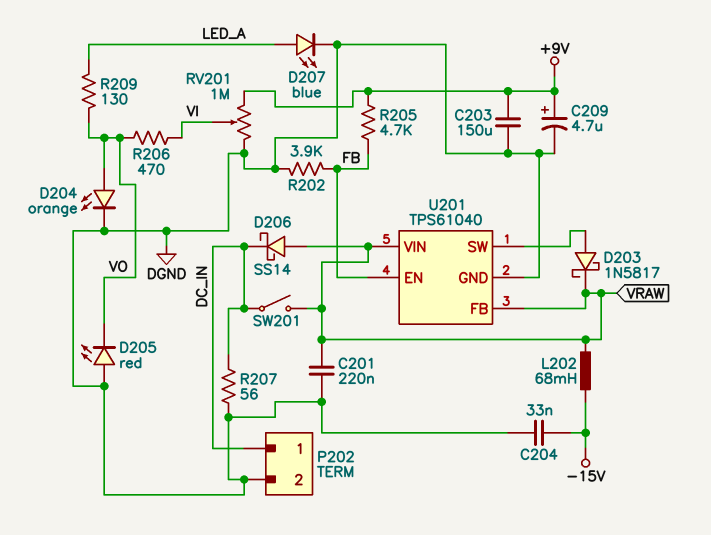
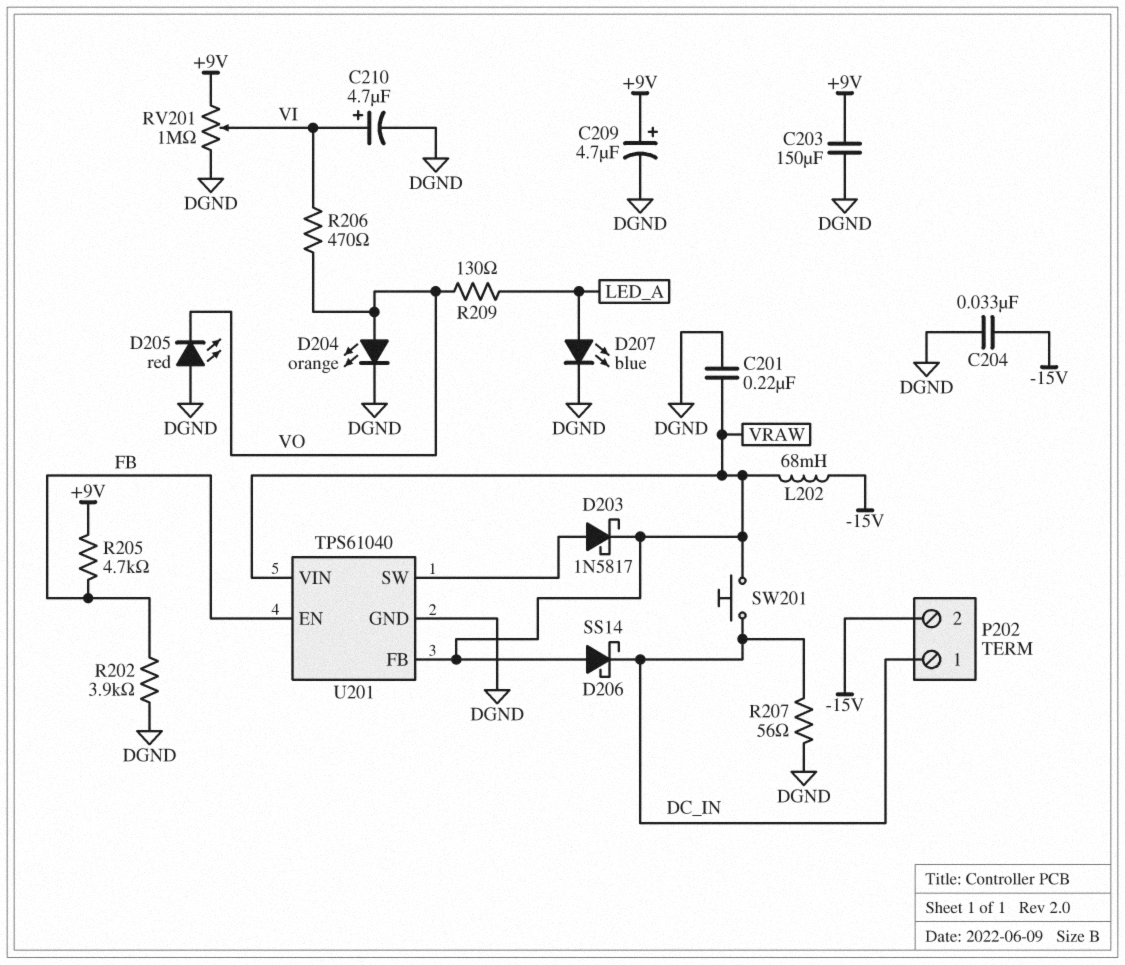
C210: none -> 4.7uF (plus VI, minus DGND)
P202 pin 2: DGND -> -15V
SW201: switch (DC_IN, VRAW) -> button (DC_IN, VRAW)

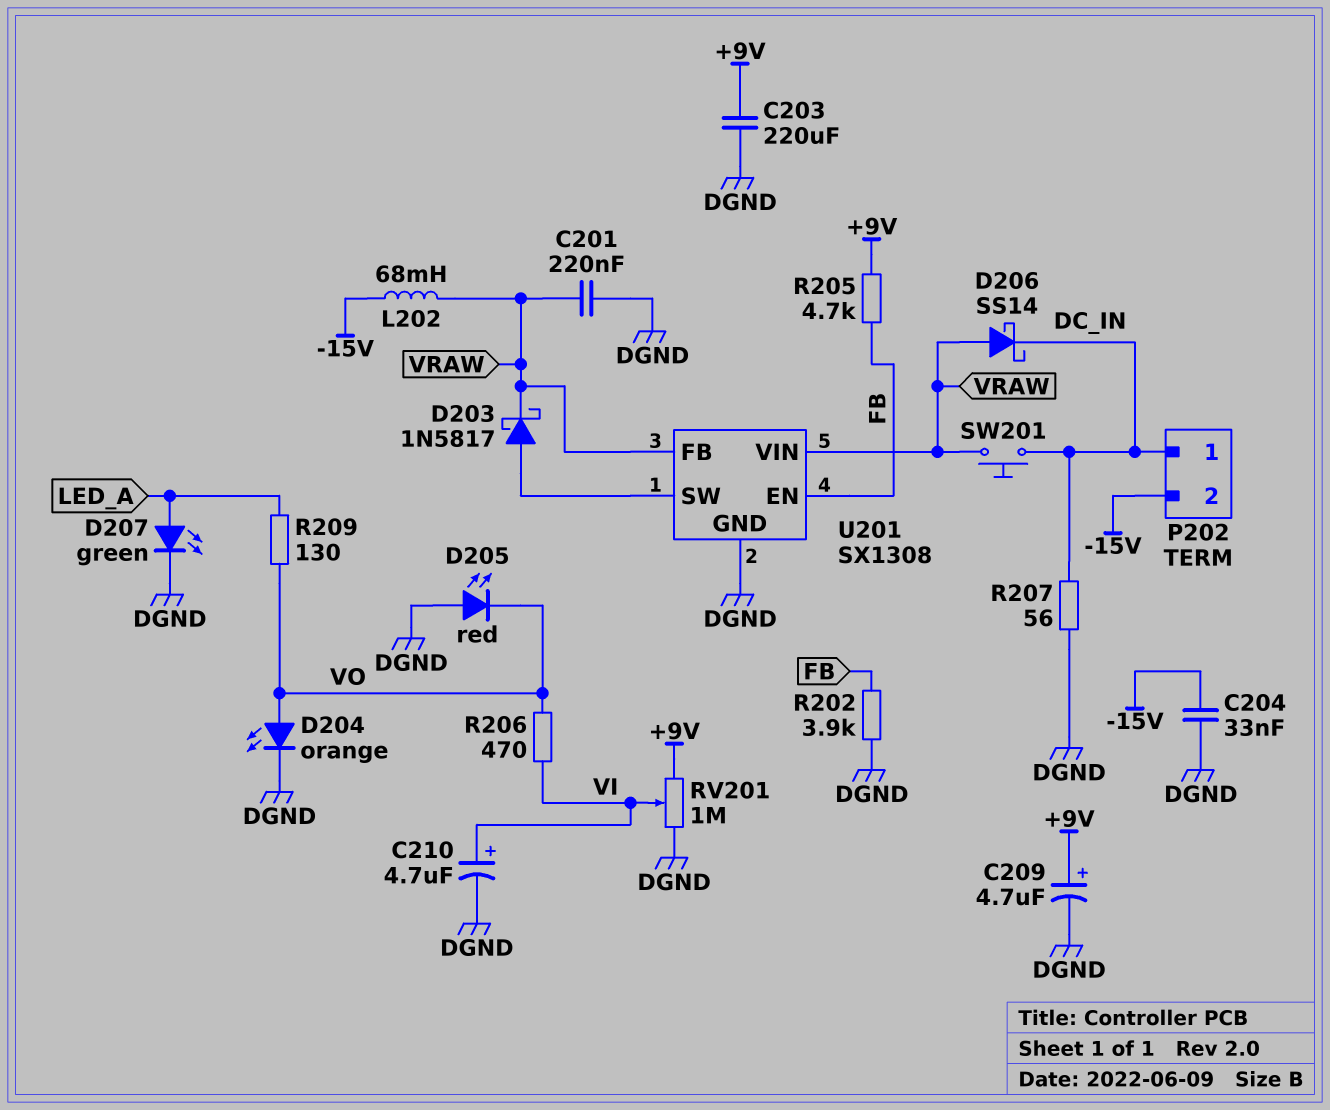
C203: 150uF (+9V, DGND) -> 220uF (+9V, DGND)
D207: LED blue (A LED_A, K DGND) -> LED green (A LED_A, K DGND)
U201: TPS61040 -> SX1308

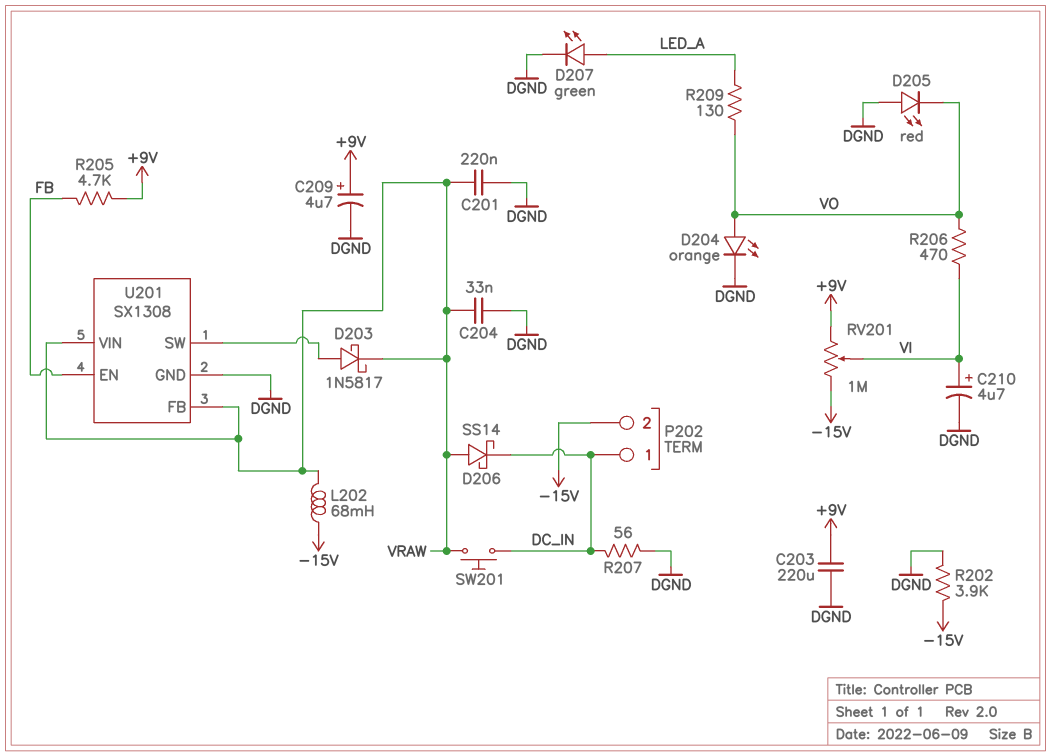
C204: 33nF (-15V, DGND) -> 33nF (DGND, VRAW)
R202: 3.9k (DGND, FB) -> 3.9k (-15V, DGND)
RV201: 1M (+9V, DGND, wiper VI) -> 1M (+9V, -15V, wiper VI)

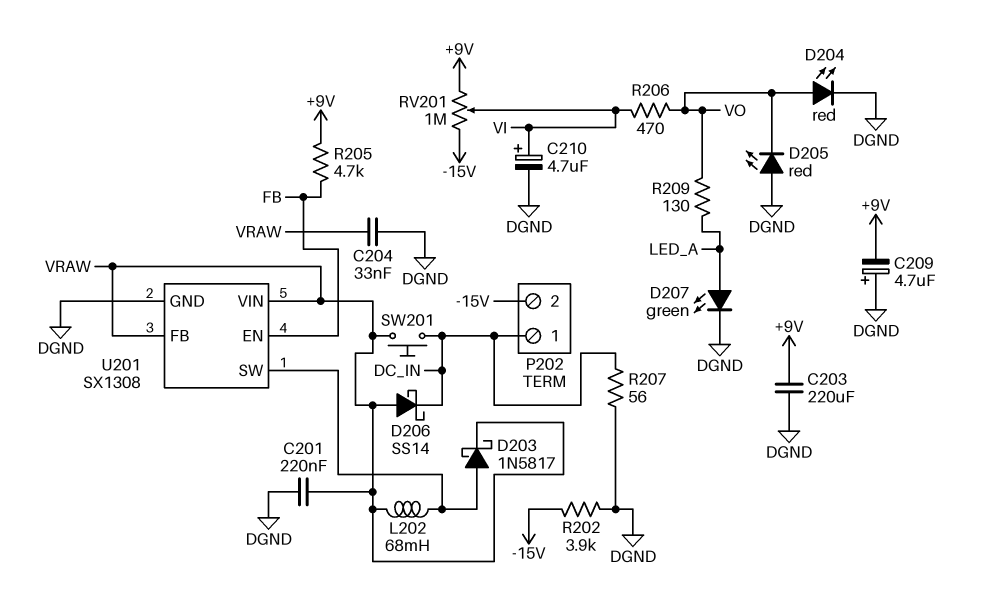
C209: 4.7uF (plus +9V, minus DGND) -> 4.7uF (plus DGND, minus +9V)
D204: LED orange (A VO, K DGND) -> LED red (A VO, K DGND)
L202: 68mH (-15V, VRAW) -> 68mH (U201/SW, VRAW)

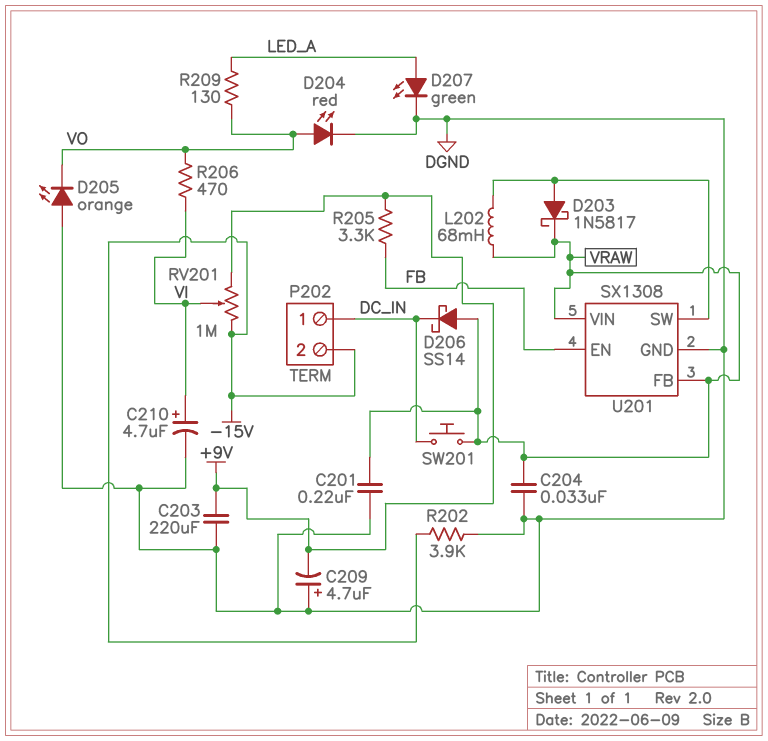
D205: LED red (A DGND, K VO) -> LED orange (A DGND, K VO)
R205: 4.7k (+9V, FB) -> 3.3k (+9V, FB)
R207: 56 (DC_IN, DGND) -> none

